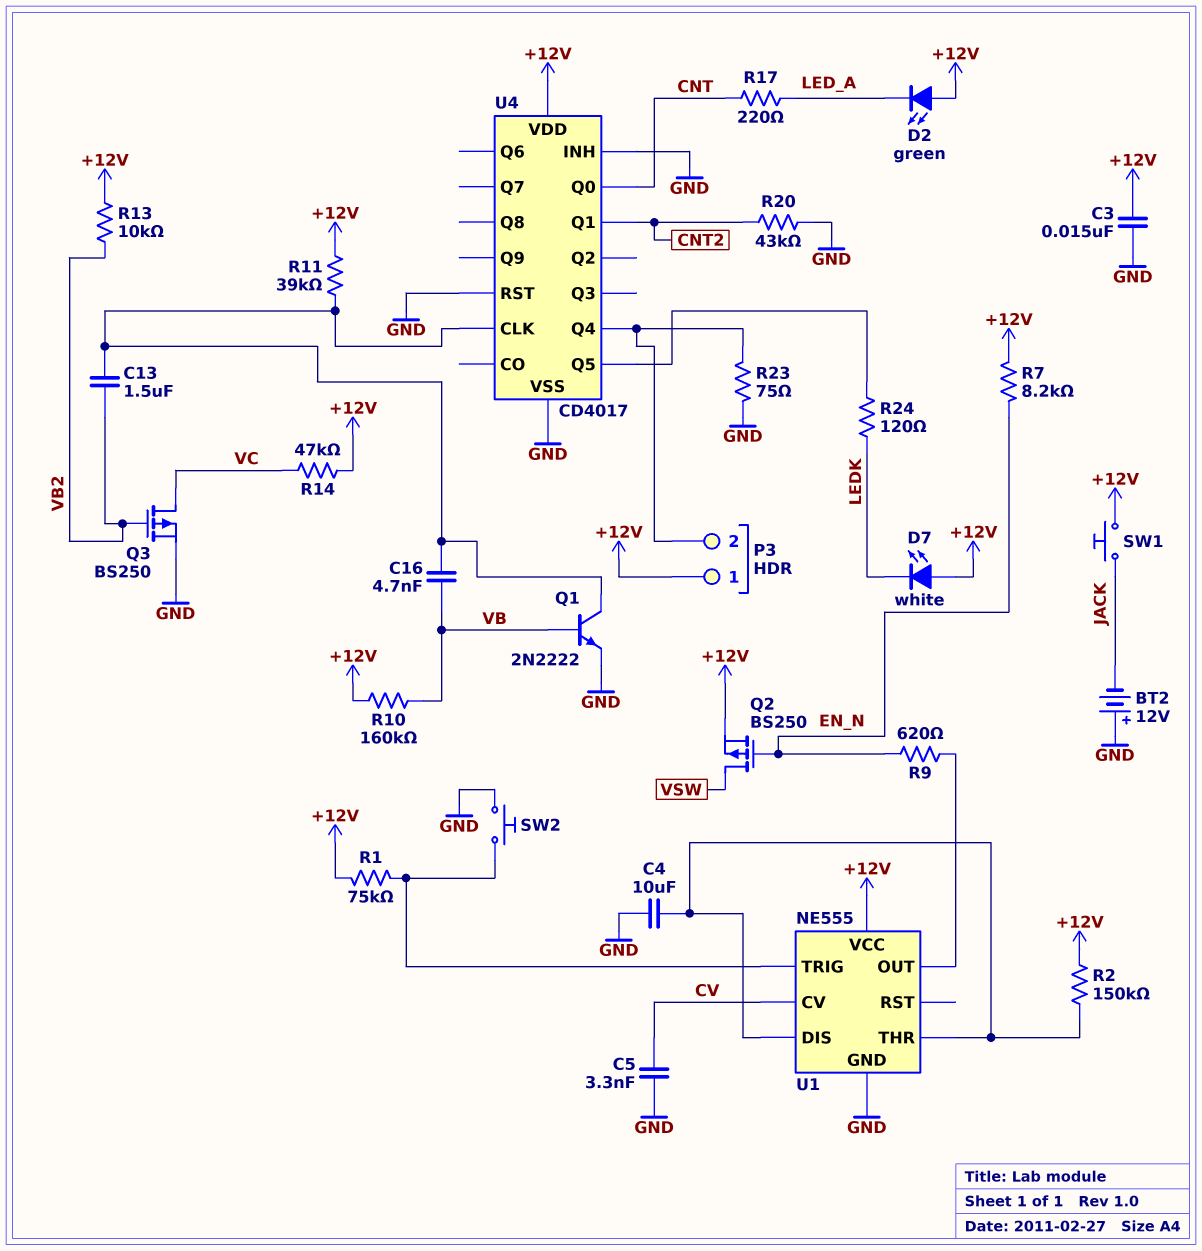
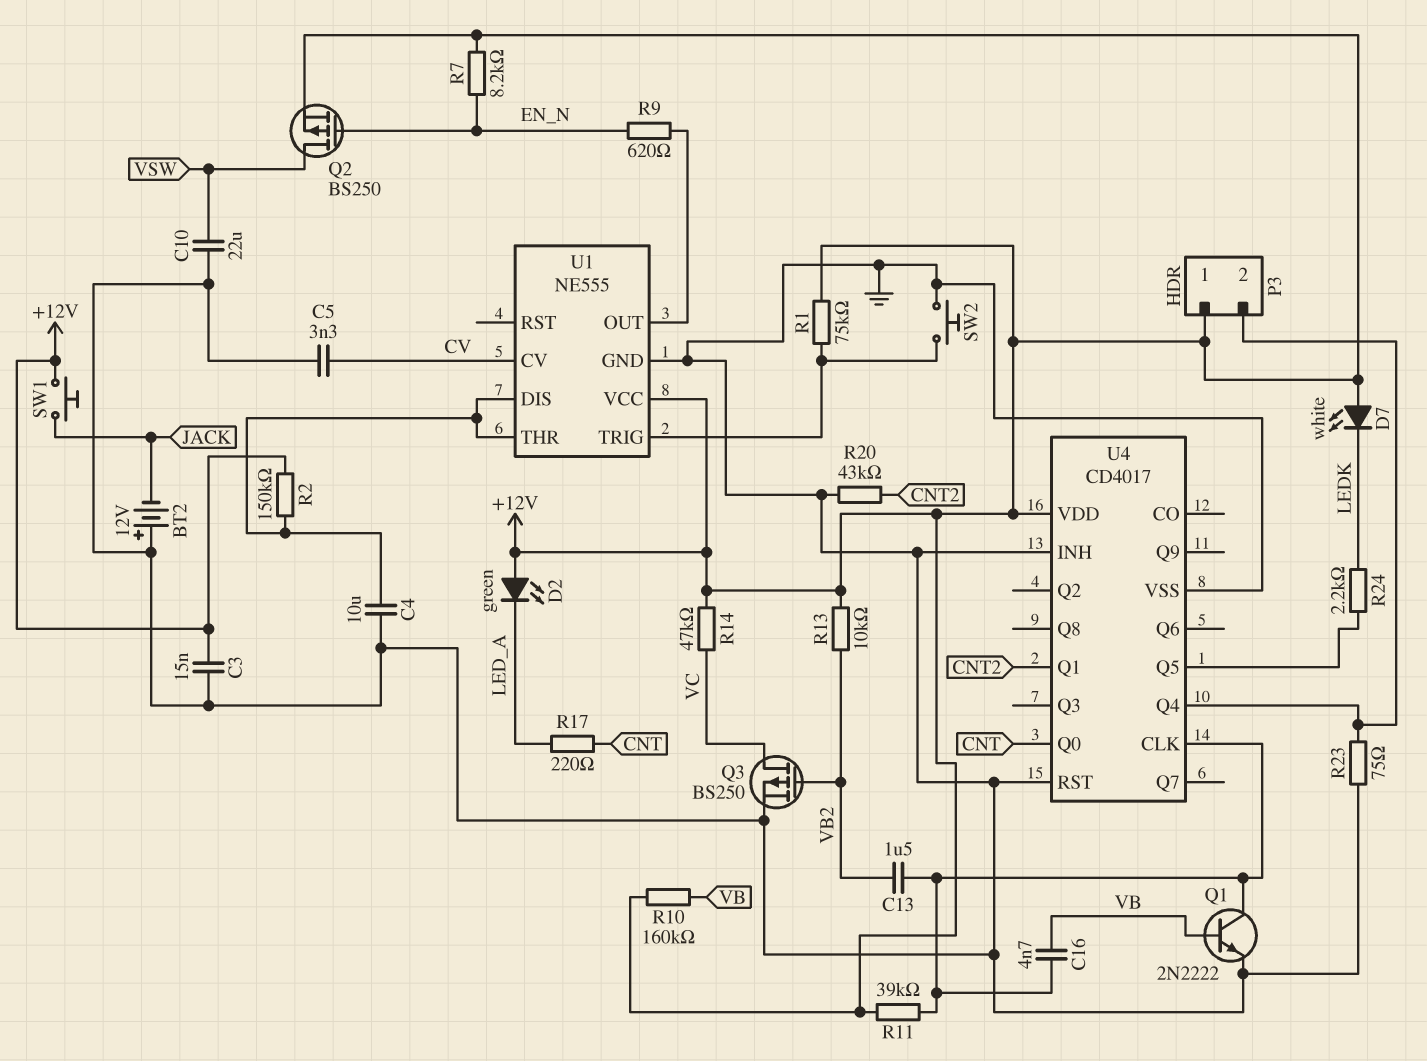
C10: none -> 22uF (GND, VSW)
R24: 120 (LEDK, U4/Q5) -> 2.2k (LEDK, U4/Q5)

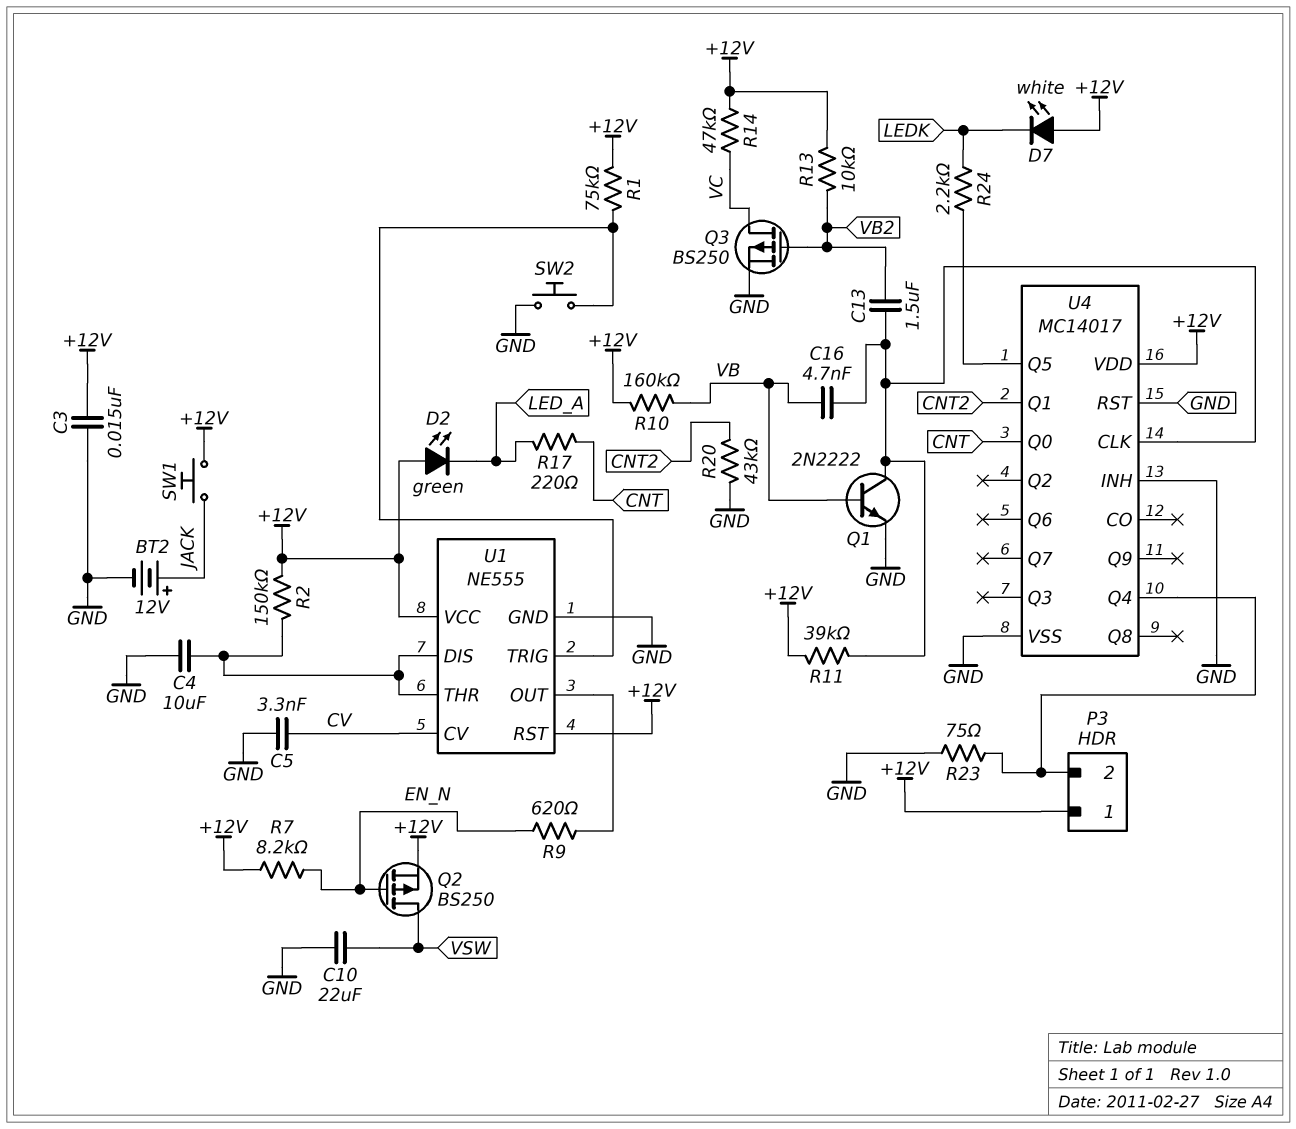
BT2: 12V (plus GND, minus JACK) -> 12V (plus JACK, minus GND)
U1 pin RST: none -> +12V
U4: CD4017 -> MC14017

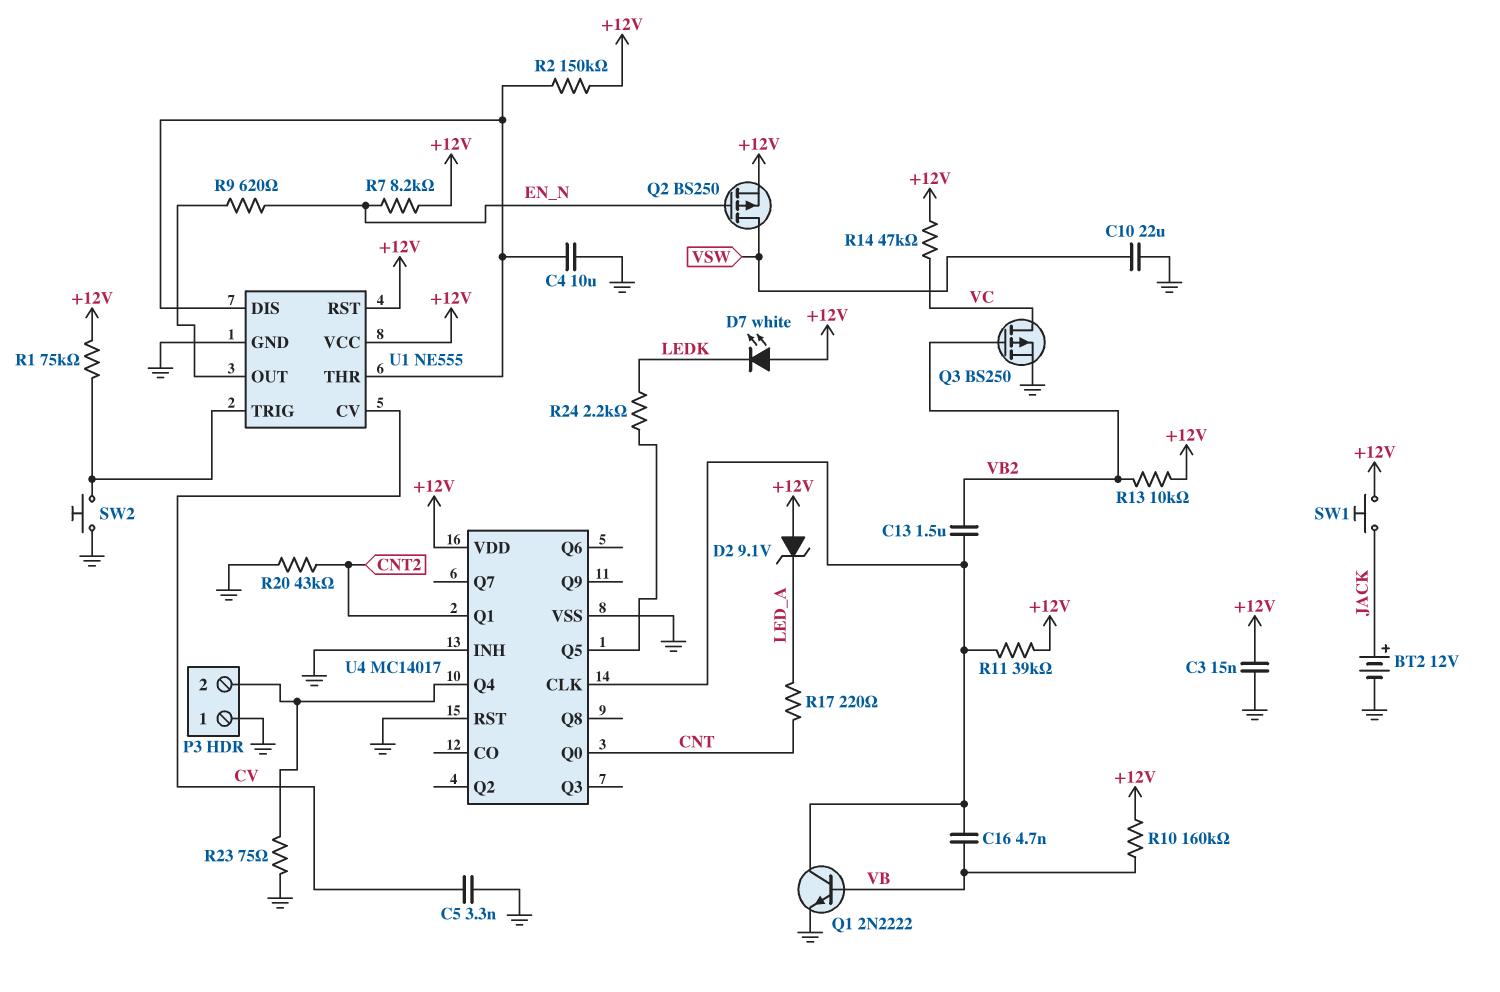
D2: LED green (A +12V, K LED_A) -> zener 9.1V (A +12V, K LED_A)
P3 pin 1: +12V -> GND

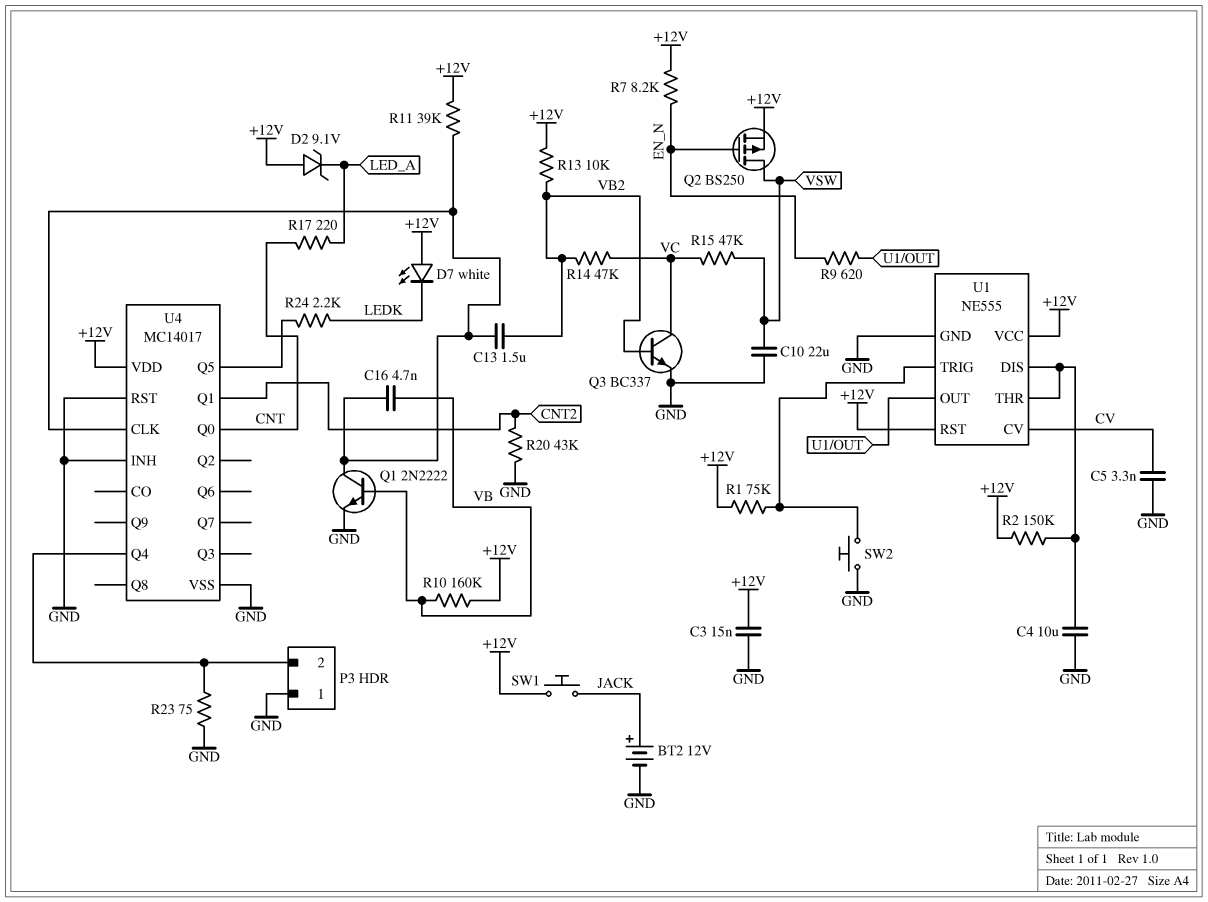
Q3: PMOS BS250 (G VB2, D VC, S GND) -> NPN BC337 (B VB2, C VC, E GND)
R14: 47k (+12V, VC) -> 47k (VB2, VC)
R15: none -> 47k (VC, VSW)

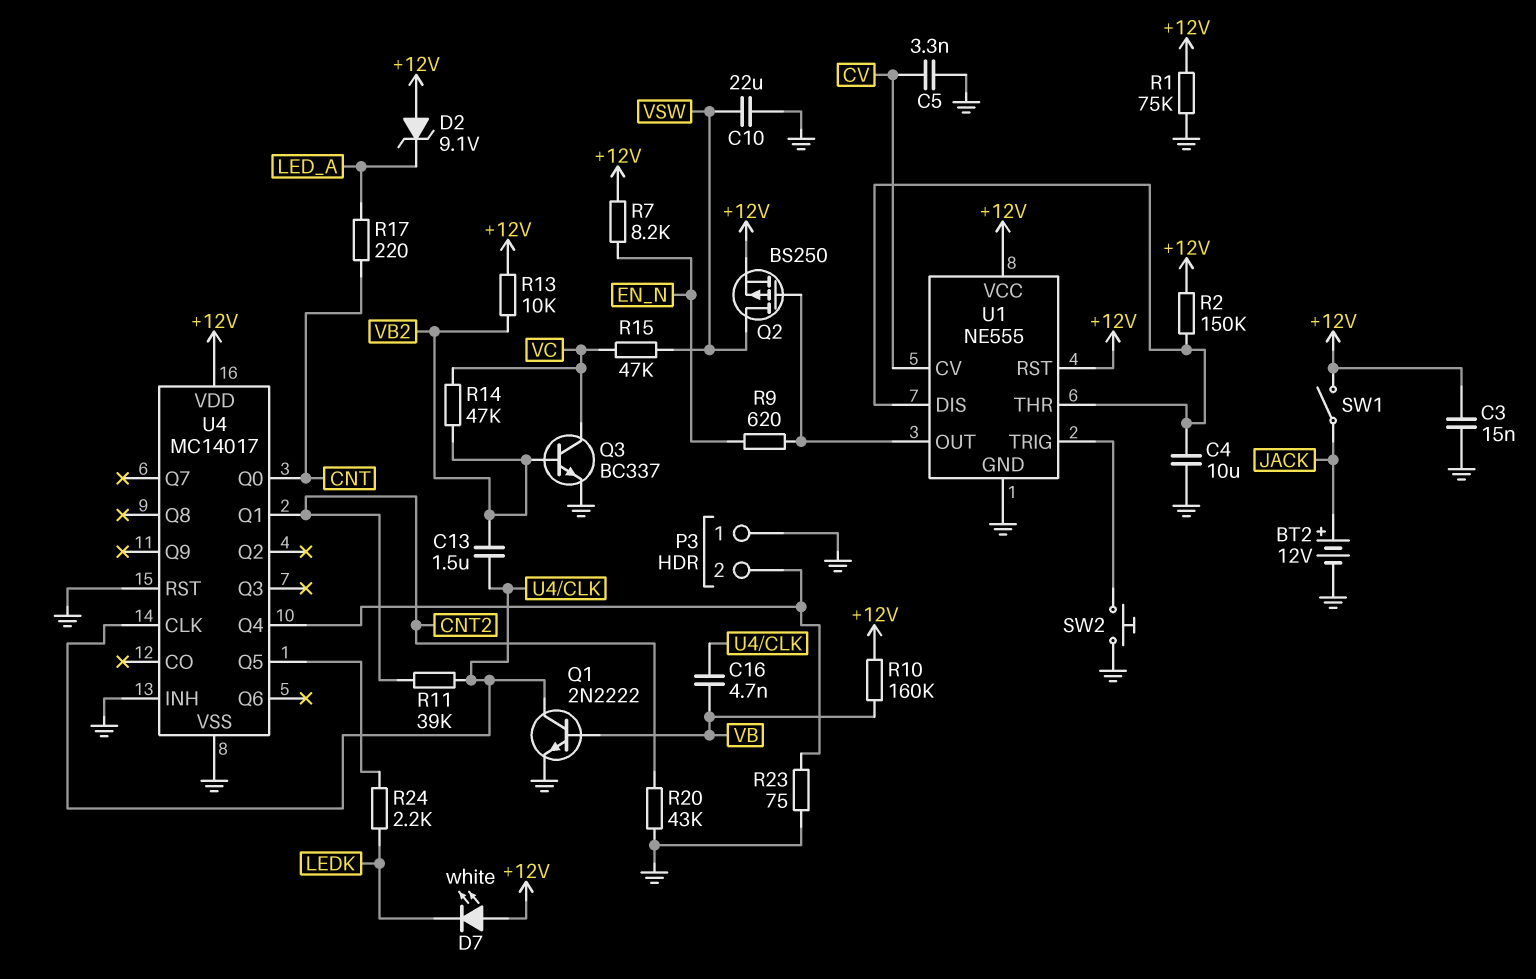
Q2: PMOS BS250 (G EN_N, D VSW, S +12V) -> PMOS BS250 (G U1/OUT, D VSW, S +12V)
R1: 75k (+12V, U1/TRIG) -> 75k (+12V, GND)
R11: 39k (+12V, U4/CLK) -> 39k (CNT2, U4/CLK)
SW1: button (+12V, JACK) -> switch (+12V, JACK)

